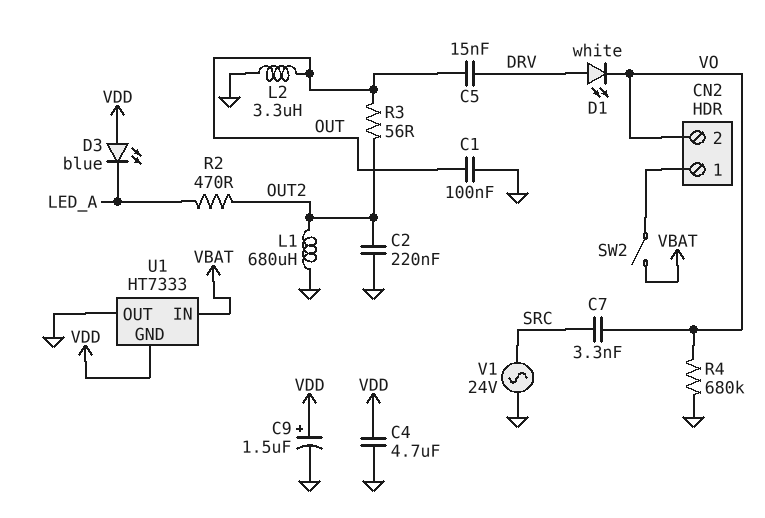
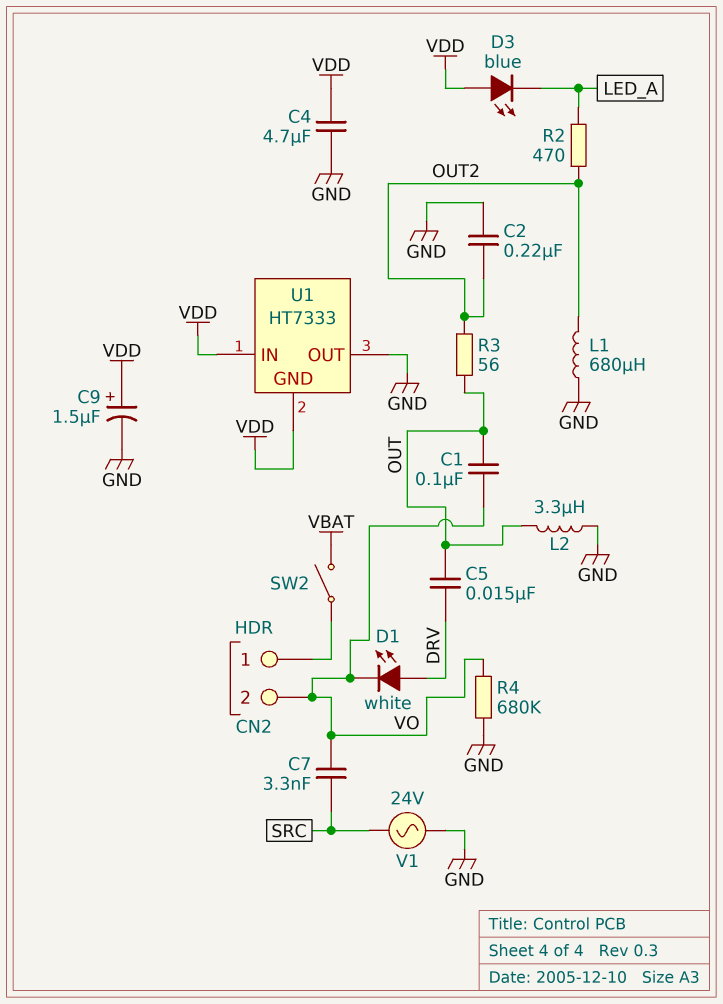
C1: 100nF (GND, OUT) -> 100nF (OUT, VO)
U1 pin IN: VBAT -> VDD

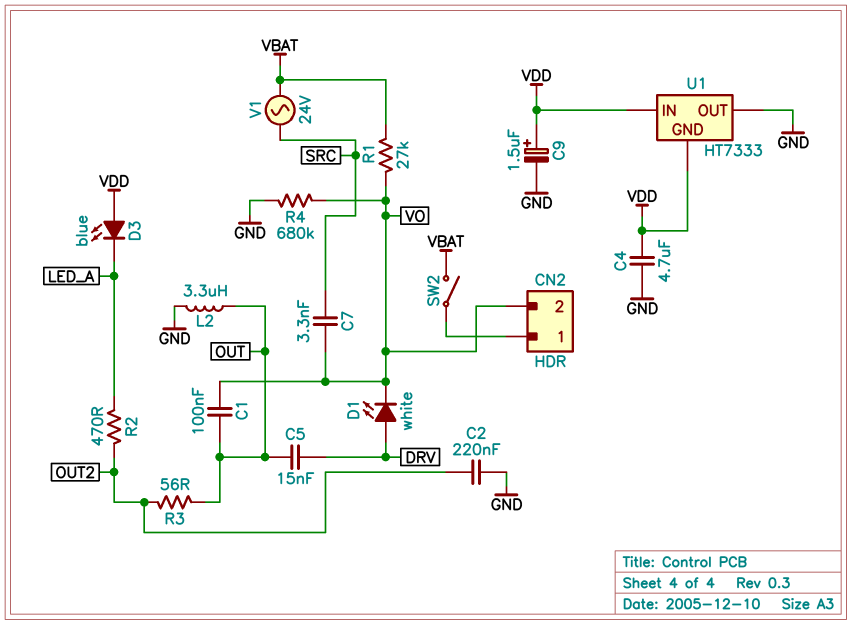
L1: 680uH (GND, OUT2) -> none
R1: none -> 27k (VBAT, VO)
V1: AC 24V (GND, SRC) -> AC 24V (SRC, VBAT)

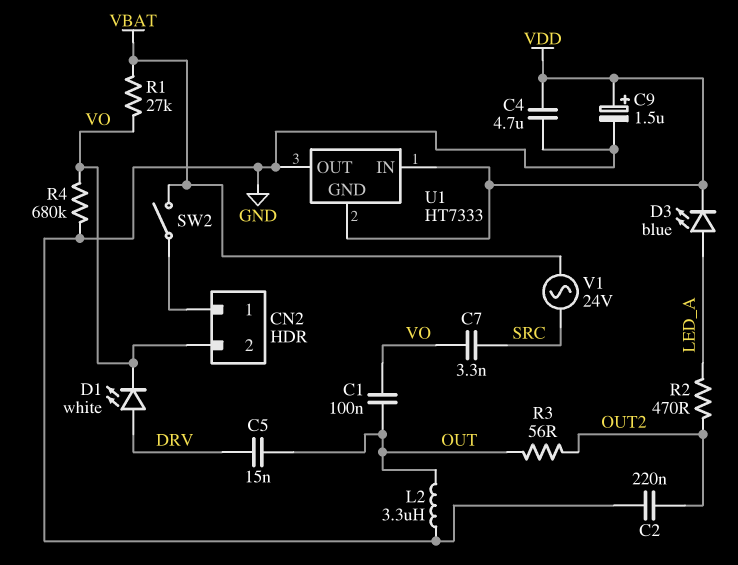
D3: LED blue (A VDD, K LED_A) -> LED blue (A LED_A, K VDD)

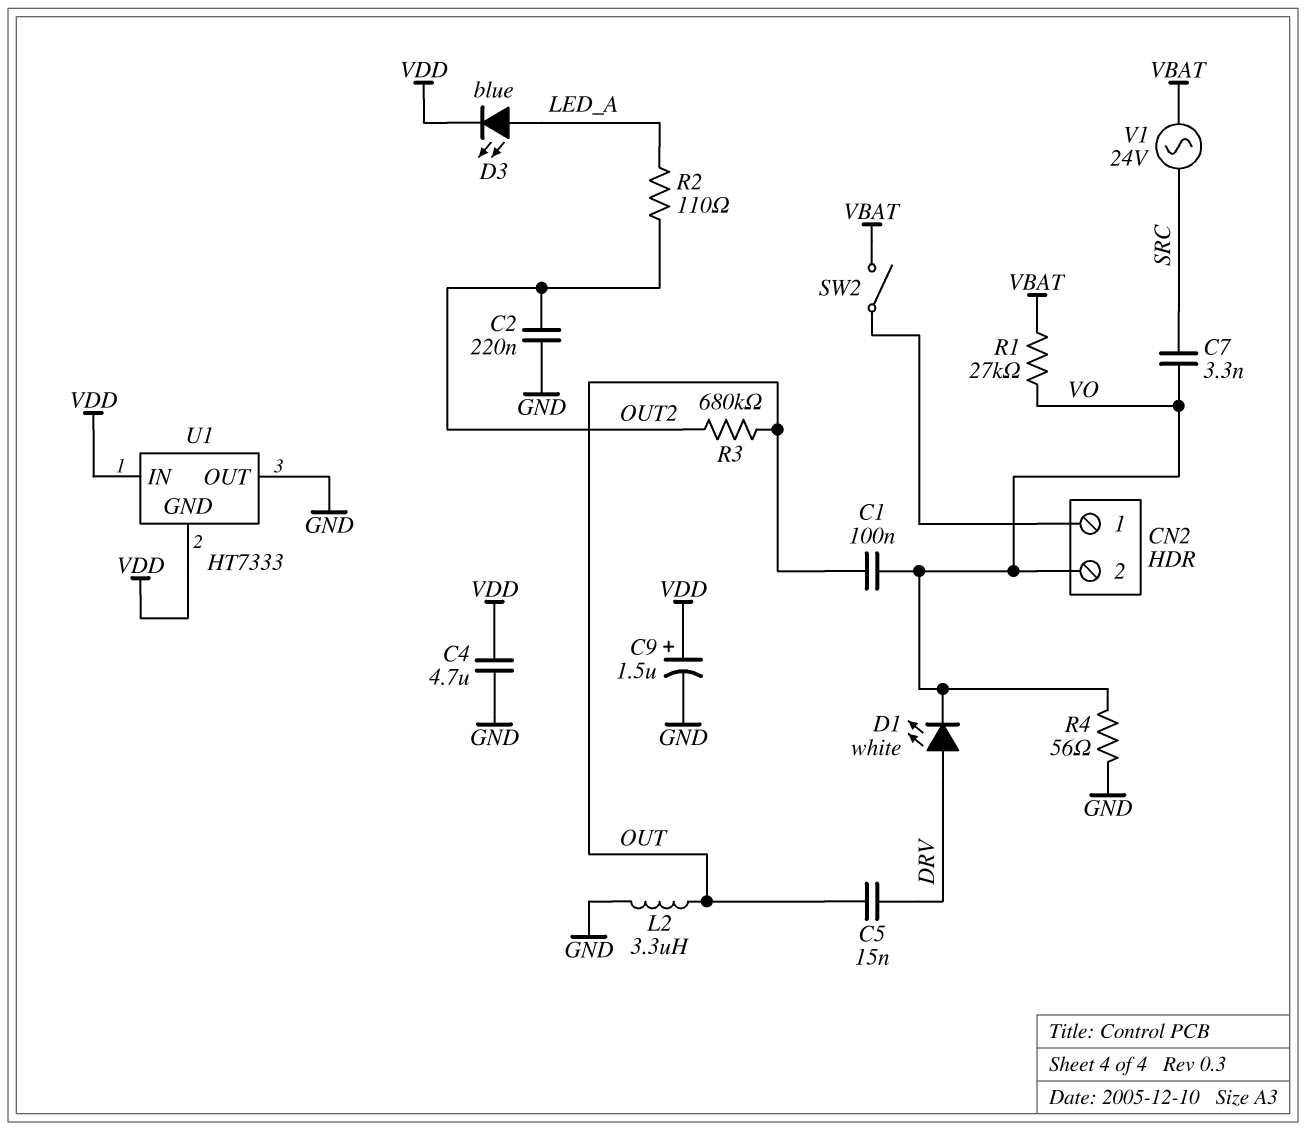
R2: 470 (LED_A, OUT2) -> 110 (LED_A, OUT2)
R3: 56 (OUT, OUT2) -> 680k (OUT, OUT2)
R4: 680k (GND, VO) -> 56 (GND, VO)

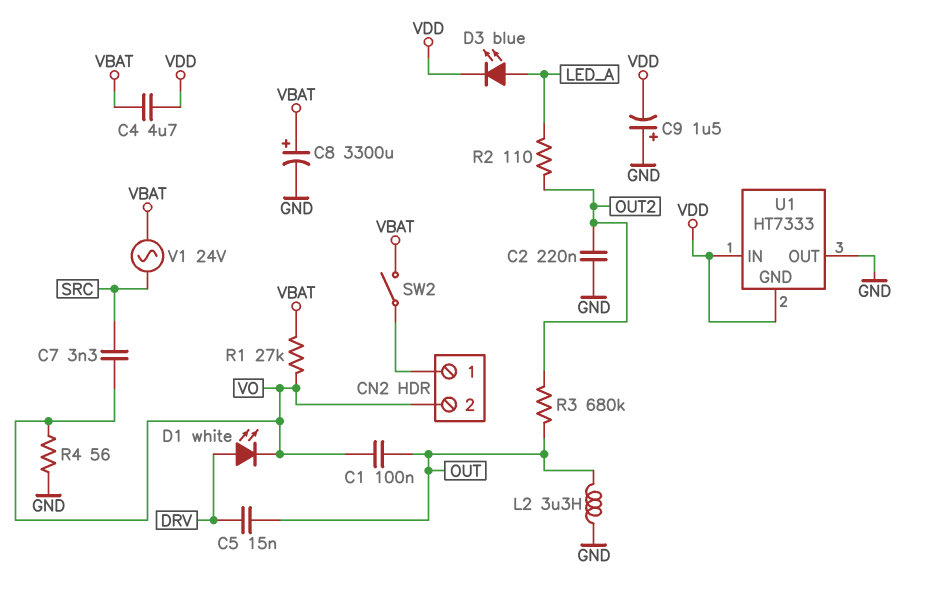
C4: 4.7uF (GND, VDD) -> 4.7uF (VBAT, VDD)
C8: none -> 3300uF (plus VBAT, minus GND)
C9: 1.5uF (plus VDD, minus GND) -> 1.5uF (plus GND, minus VDD)

